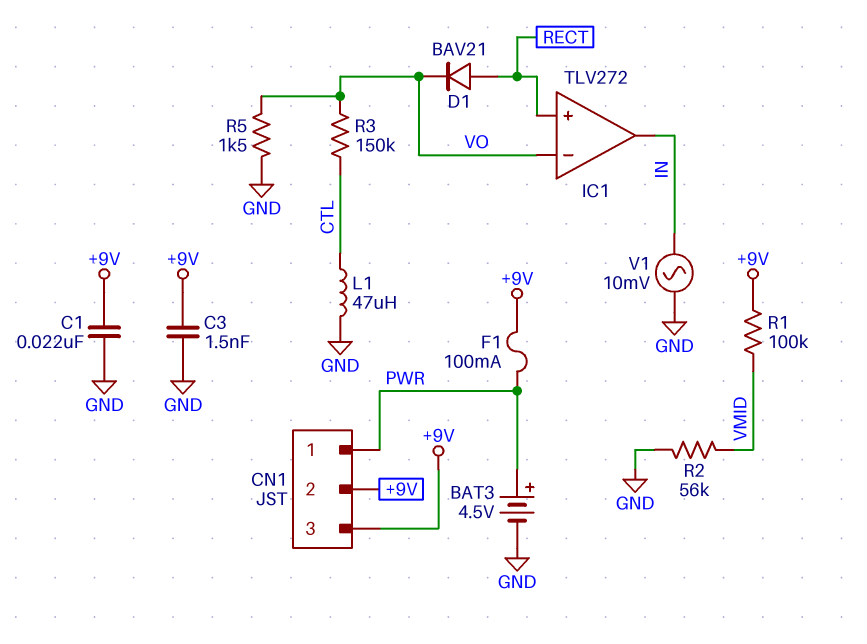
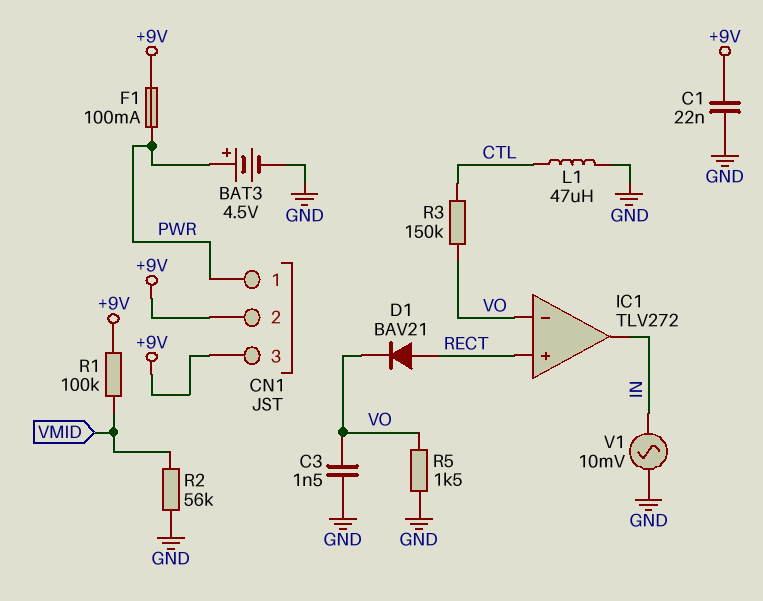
C3: 1.5nF (+9V, GND) -> 1.5nF (GND, VO)

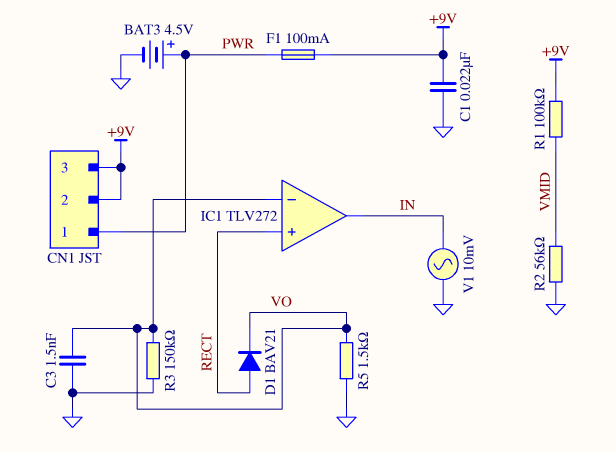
L1: 47uH (CTL, GND) -> none
R3: 150k (CTL, VO) -> 150k (GND, VO)

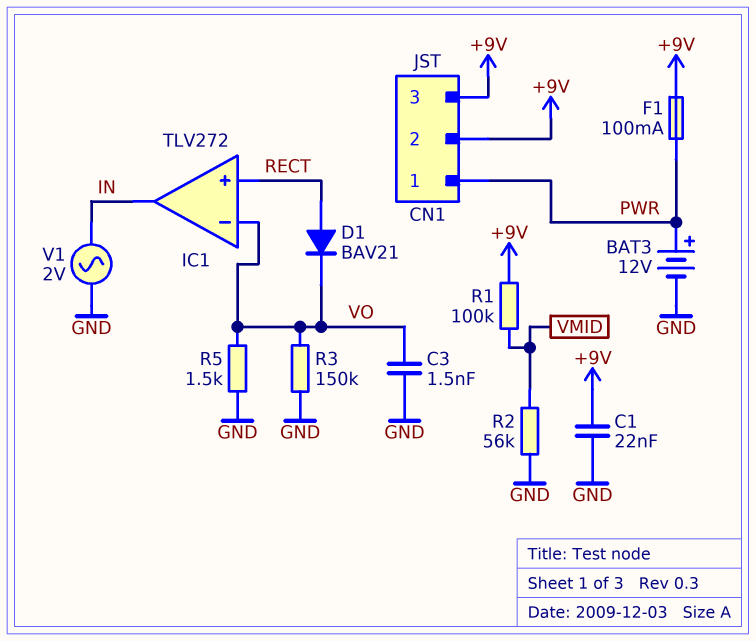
BAT3: 4.5V (plus PWR, minus GND) -> 12V (plus PWR, minus GND)
V1: AC 10mV (GND, IN) -> AC 2V (GND, IN)

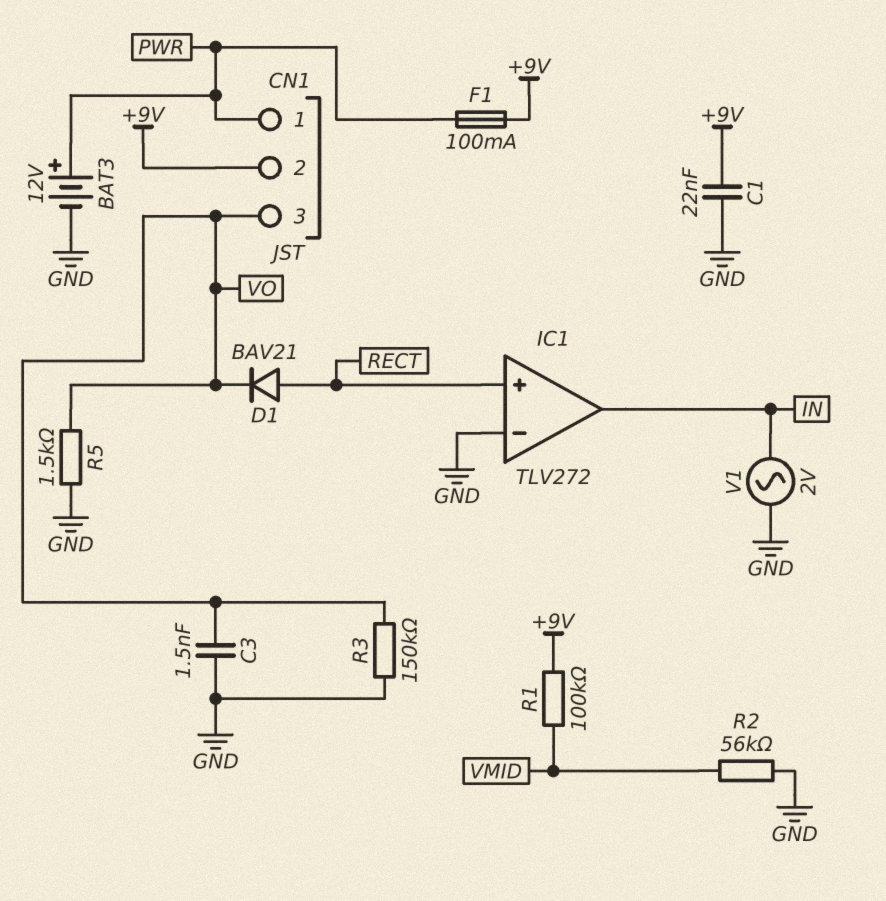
CN1 pin 3: +9V -> VO
IC1 pin in-: VO -> GND

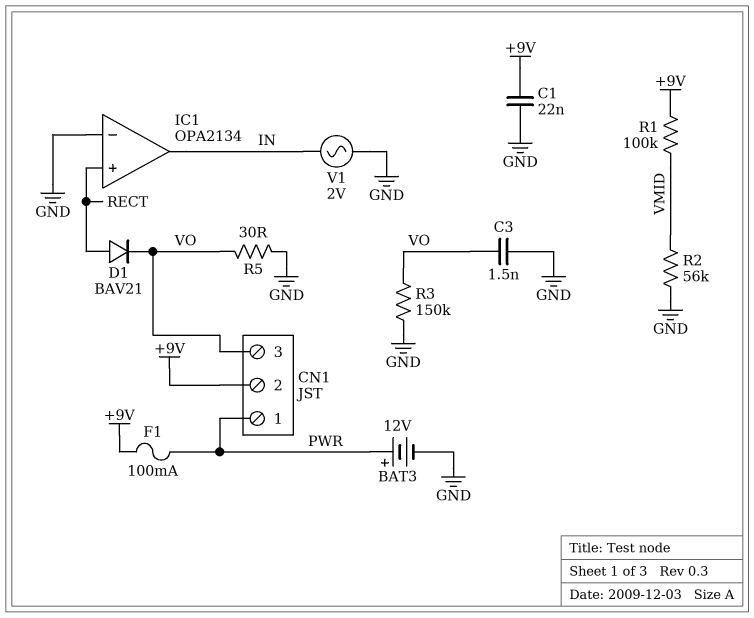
IC1: TLV272 -> OPA2134
R5: 1.5k (GND, VO) -> 30 (GND, VO)

